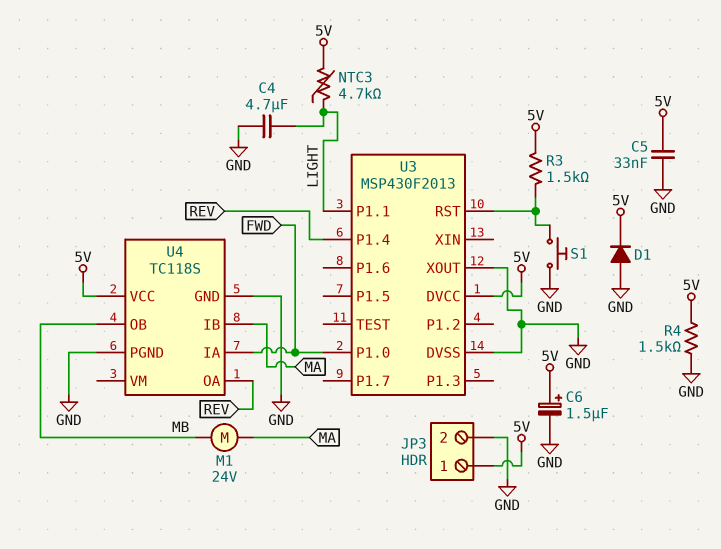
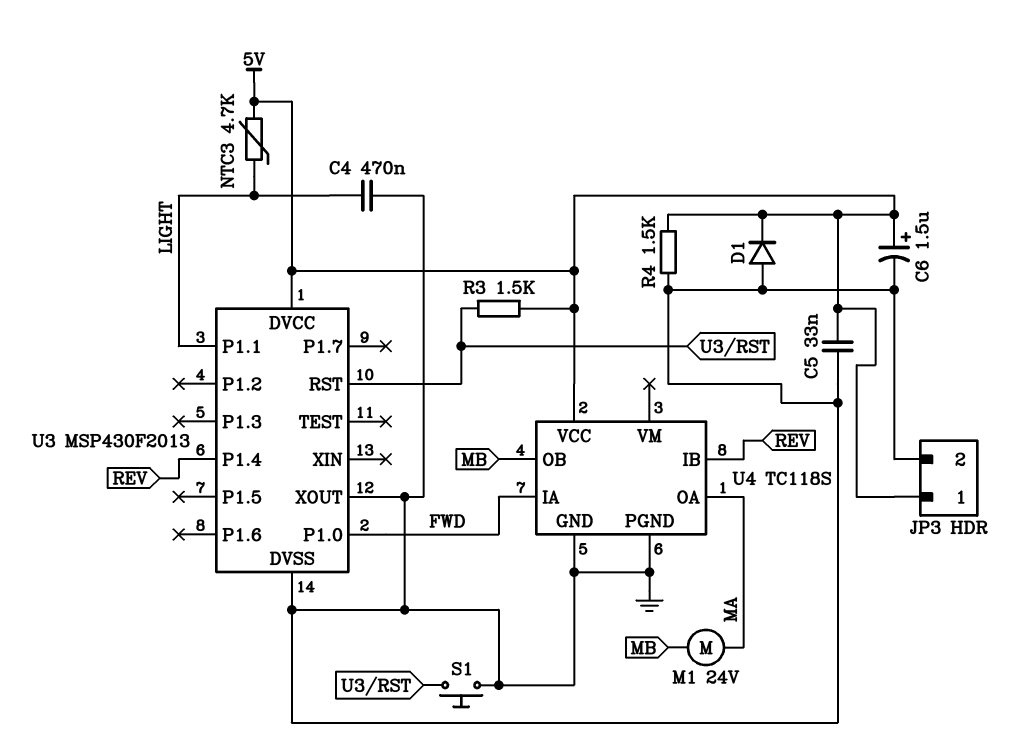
C4: 4.7uF (GND, LIGHT) -> 470nF (GND, LIGHT)
U4 pin IB: MA -> REV
U4 pin OA: REV -> MA

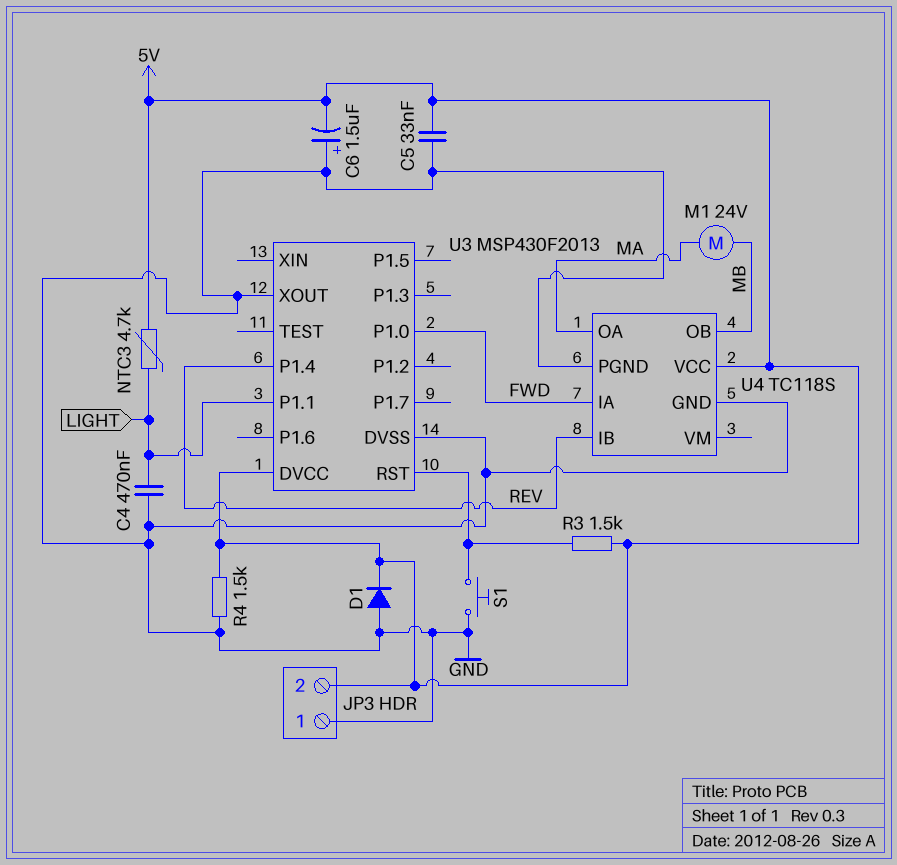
C6: 1.5uF (plus 5V, minus GND) -> 1.5uF (plus GND, minus 5V)
JP3 pin 1: 5V -> GND
JP3 pin 2: GND -> 5V

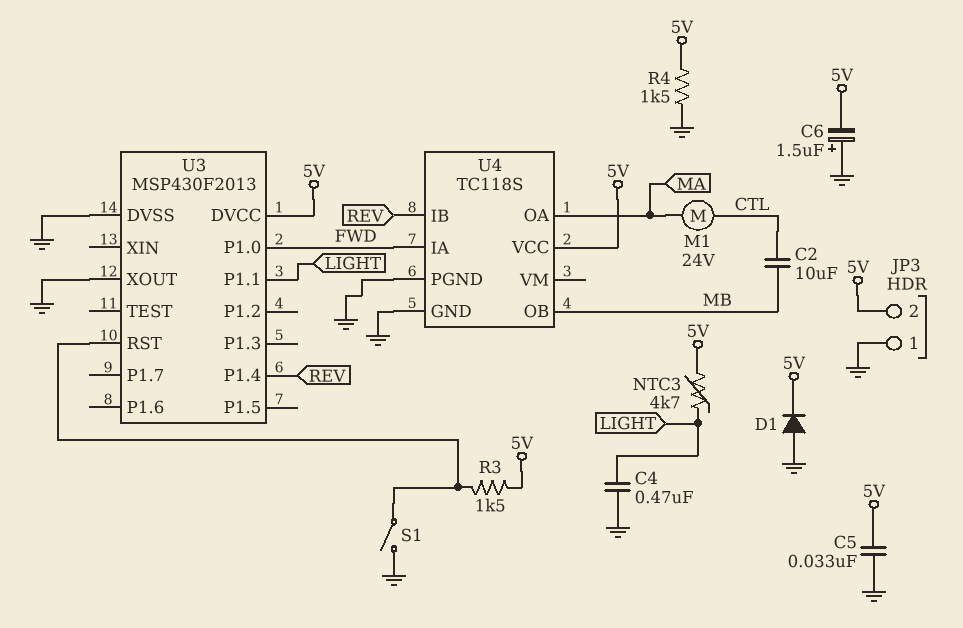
C2: none -> 10uF (CTL, MB)
M1: motor 24V (MA, MB) -> motor 24V (CTL, MA)
S1: button (GND, U3/RST) -> switch (GND, U3/RST)

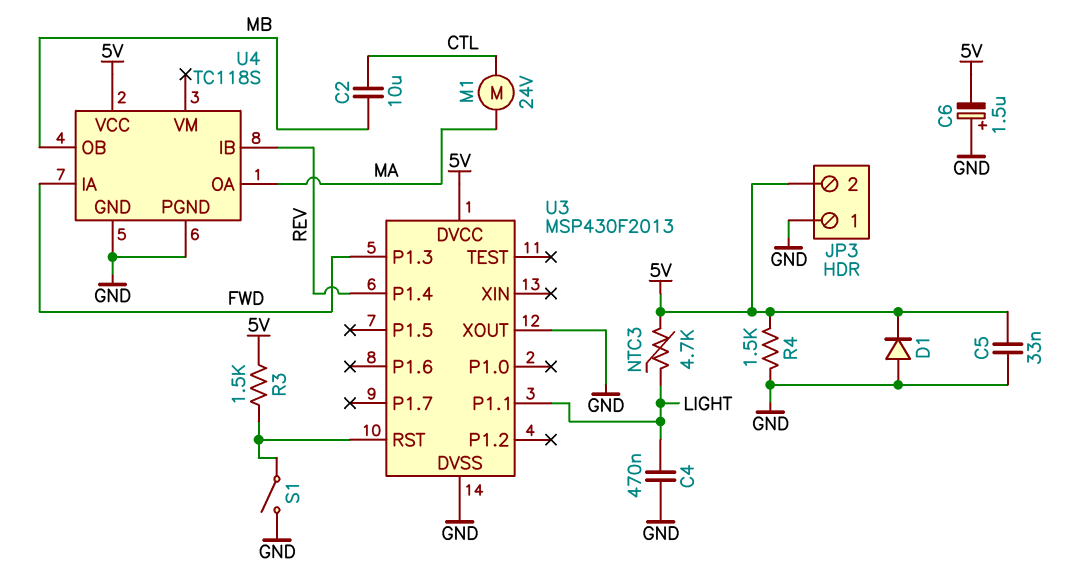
U3 pin P1.0: FWD -> none
U3 pin P1.3: none -> FWD

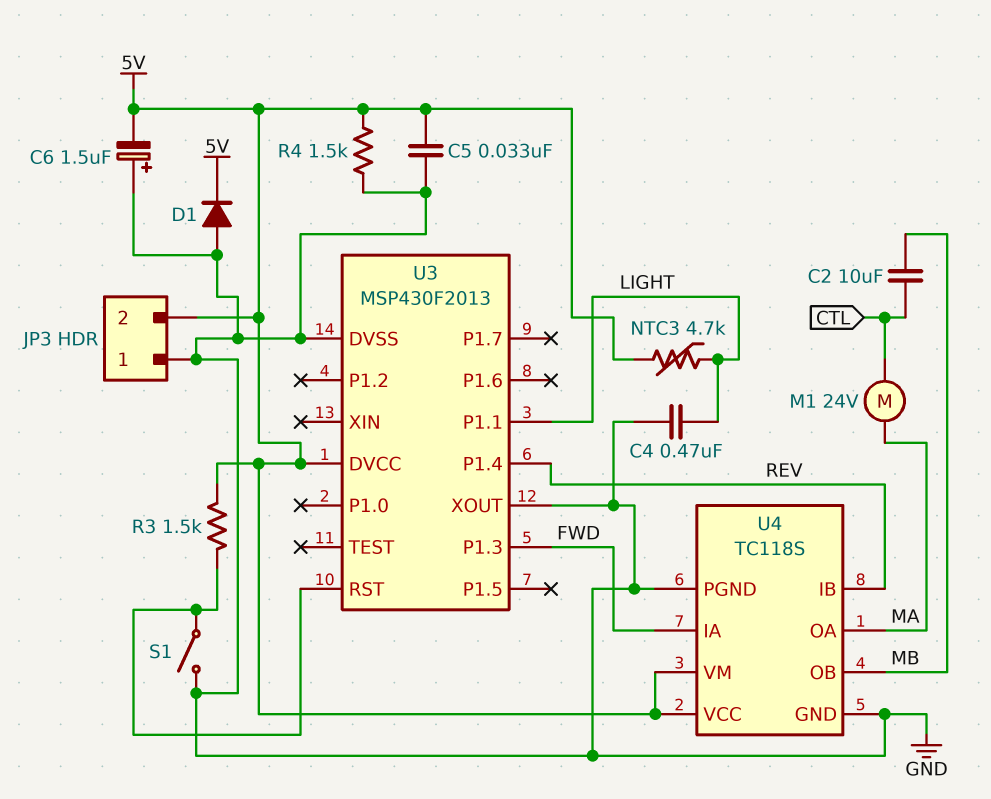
U4 pin VM: none -> 5V

